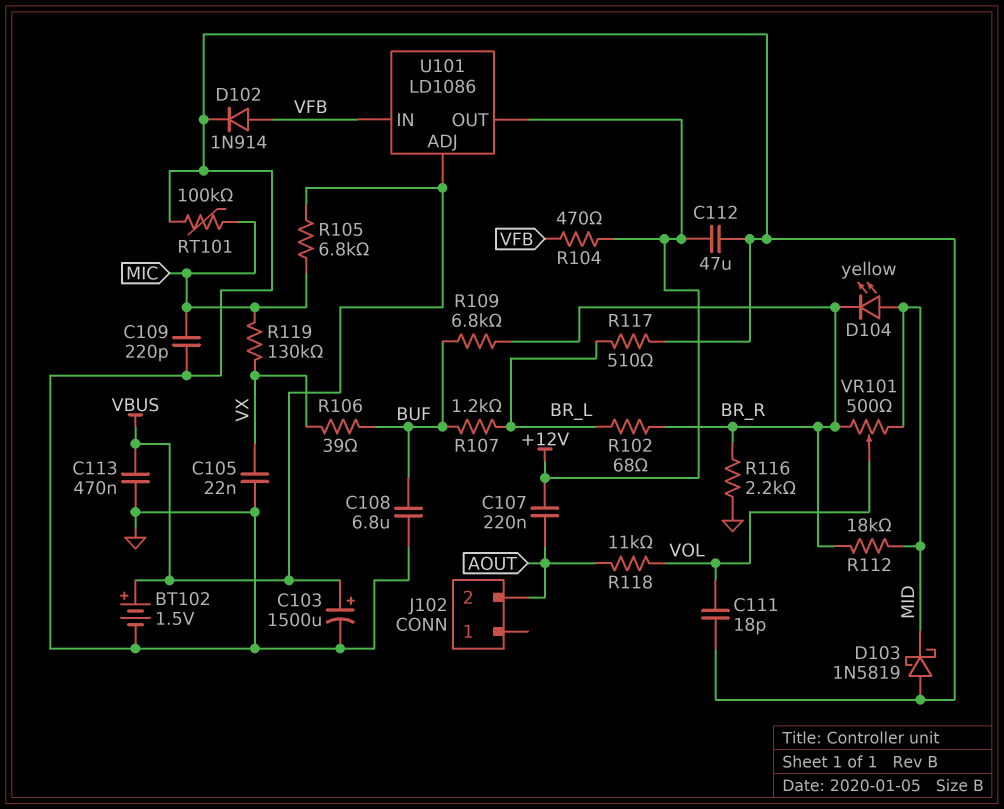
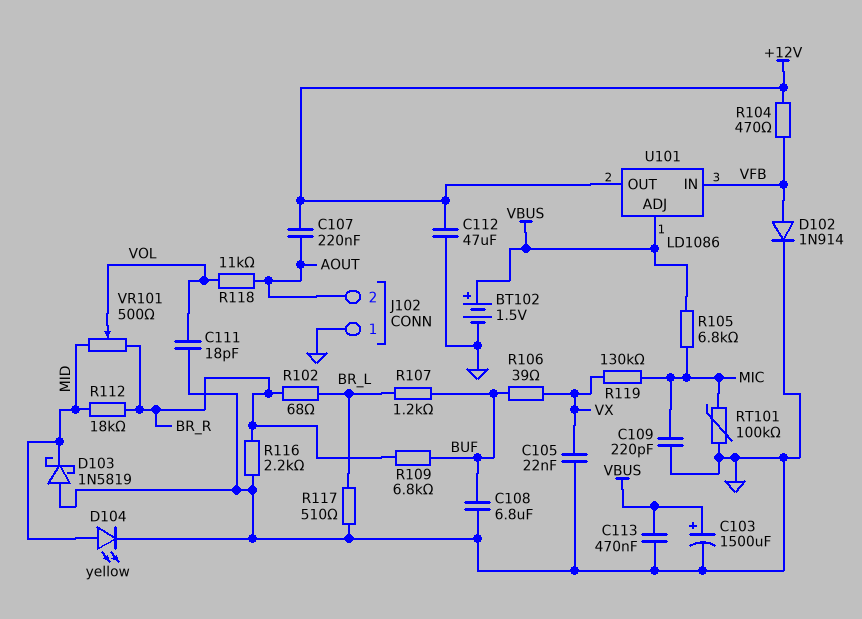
D104: LED yellow (A MID, K BR_R) -> LED yellow (A MID, K GND)
J102 pin 1: none -> GND

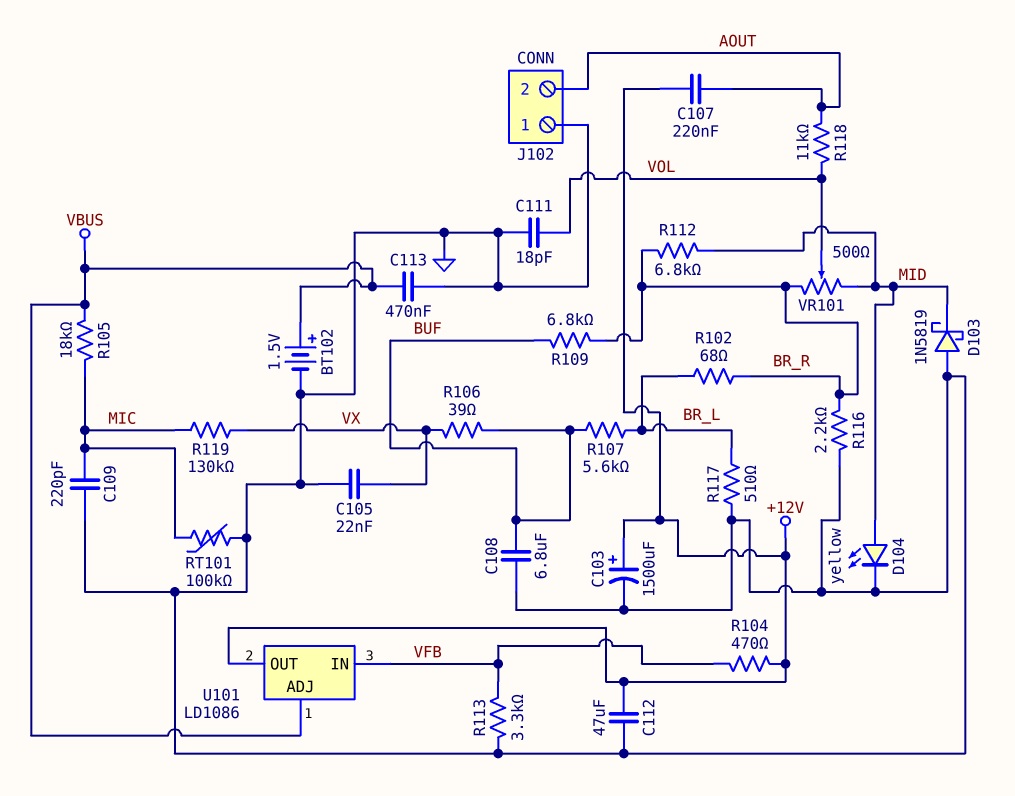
C103: 1500uF (plus VBUS, minus GND) -> 1500uF (plus +12V, minus GND)
D102: diode 1N914 (A VFB, K GND) -> none
R105: 6.8k (MIC, VBUS) -> 18k (MIC, VBUS)
R107: 1.2k (BR_L, BUF) -> 5.6k (BR_L, BUF)
R112: 18k (BR_R, MID) -> 6.8k (BR_R, MID)
R113: none -> 3.3k (GND, VFB)

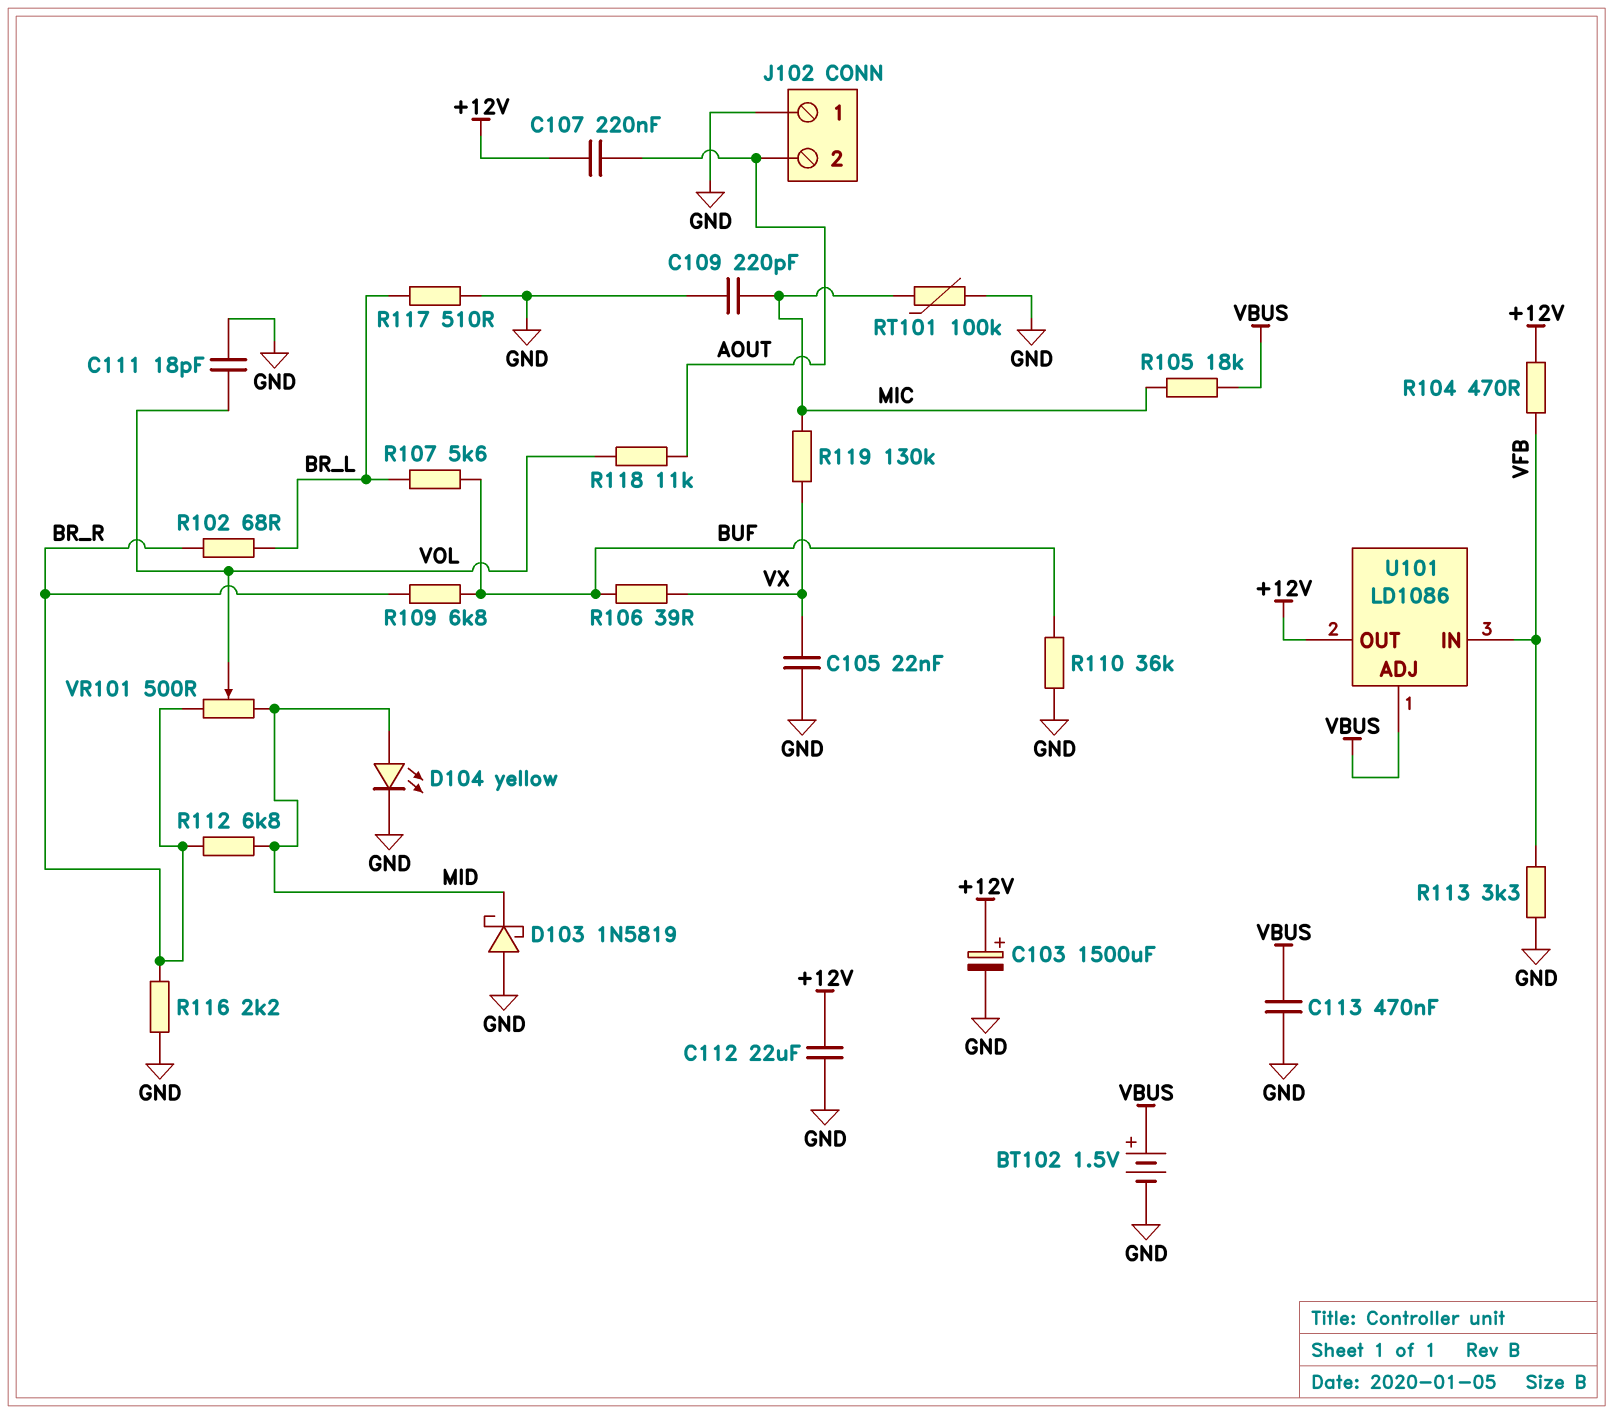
C108: 6.8uF (BUF, GND) -> none
C112: 47uF (+12V, GND) -> 22uF (+12V, GND)
R110: none -> 36k (BUF, GND)

